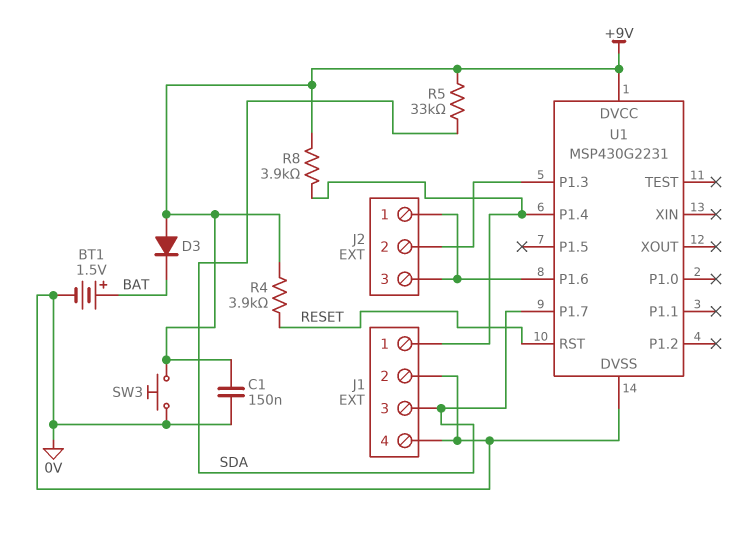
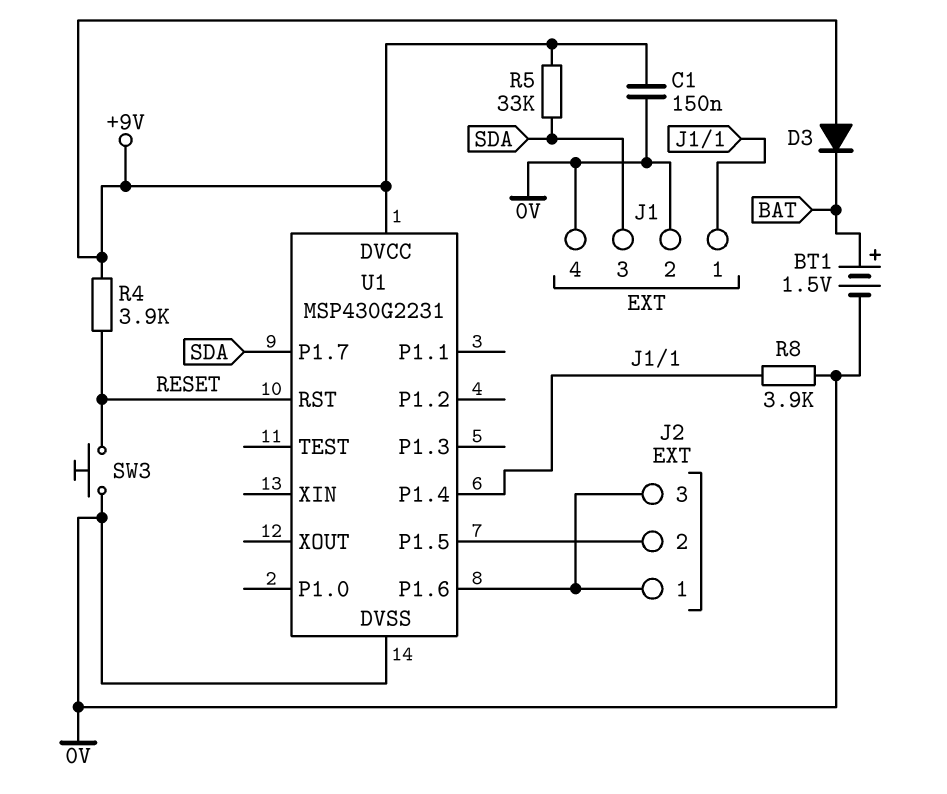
R8: 3.9k (+9V, J1/1) -> 3.9k (0V, J1/1)
SW3: button (+9V, 0V) -> button (0V, RESET)
U1 pin P1.3: J2/2 -> none
U1 pin P1.5: none -> J2/2

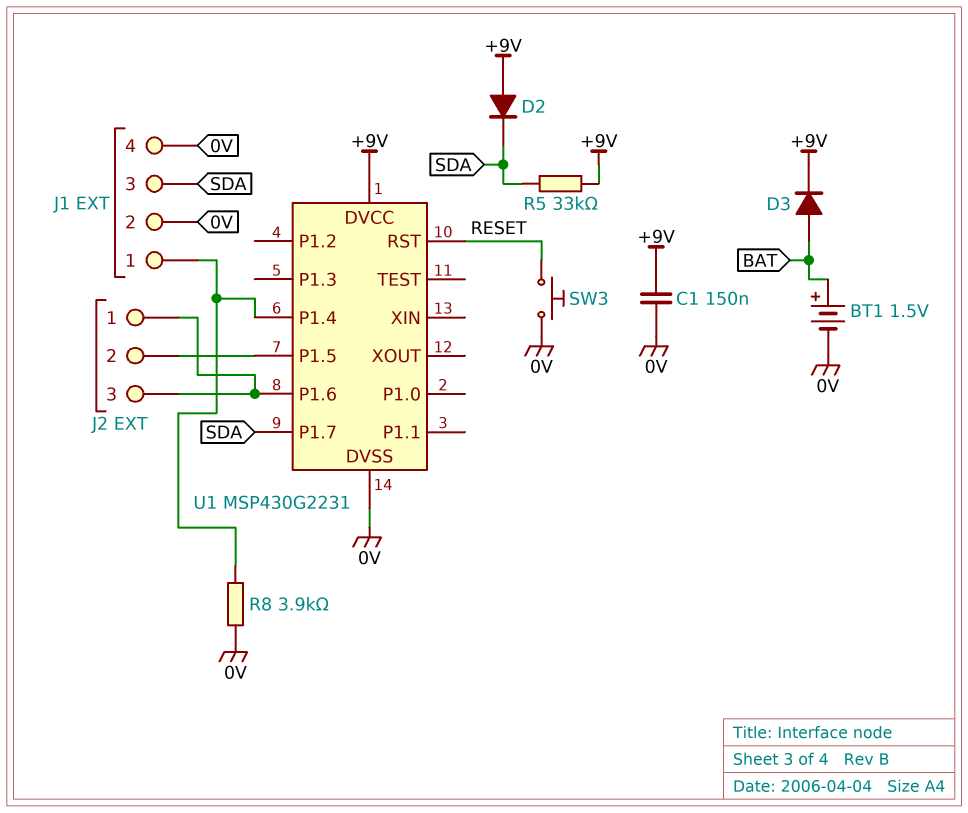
D2: none -> diode (A +9V, K SDA)
D3: diode (A +9V, K BAT) -> diode (A BAT, K +9V)
R4: 3.9k (+9V, RESET) -> none

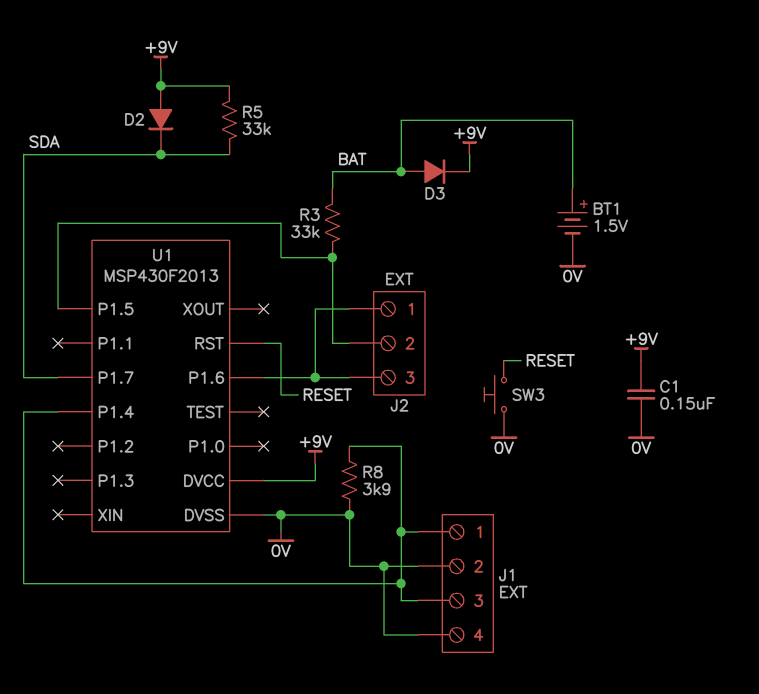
J1 pin 3: SDA -> J1/1
R3: none -> 33k (BAT, J2/2)
U1: MSP430G2231 -> MSP430F2013

